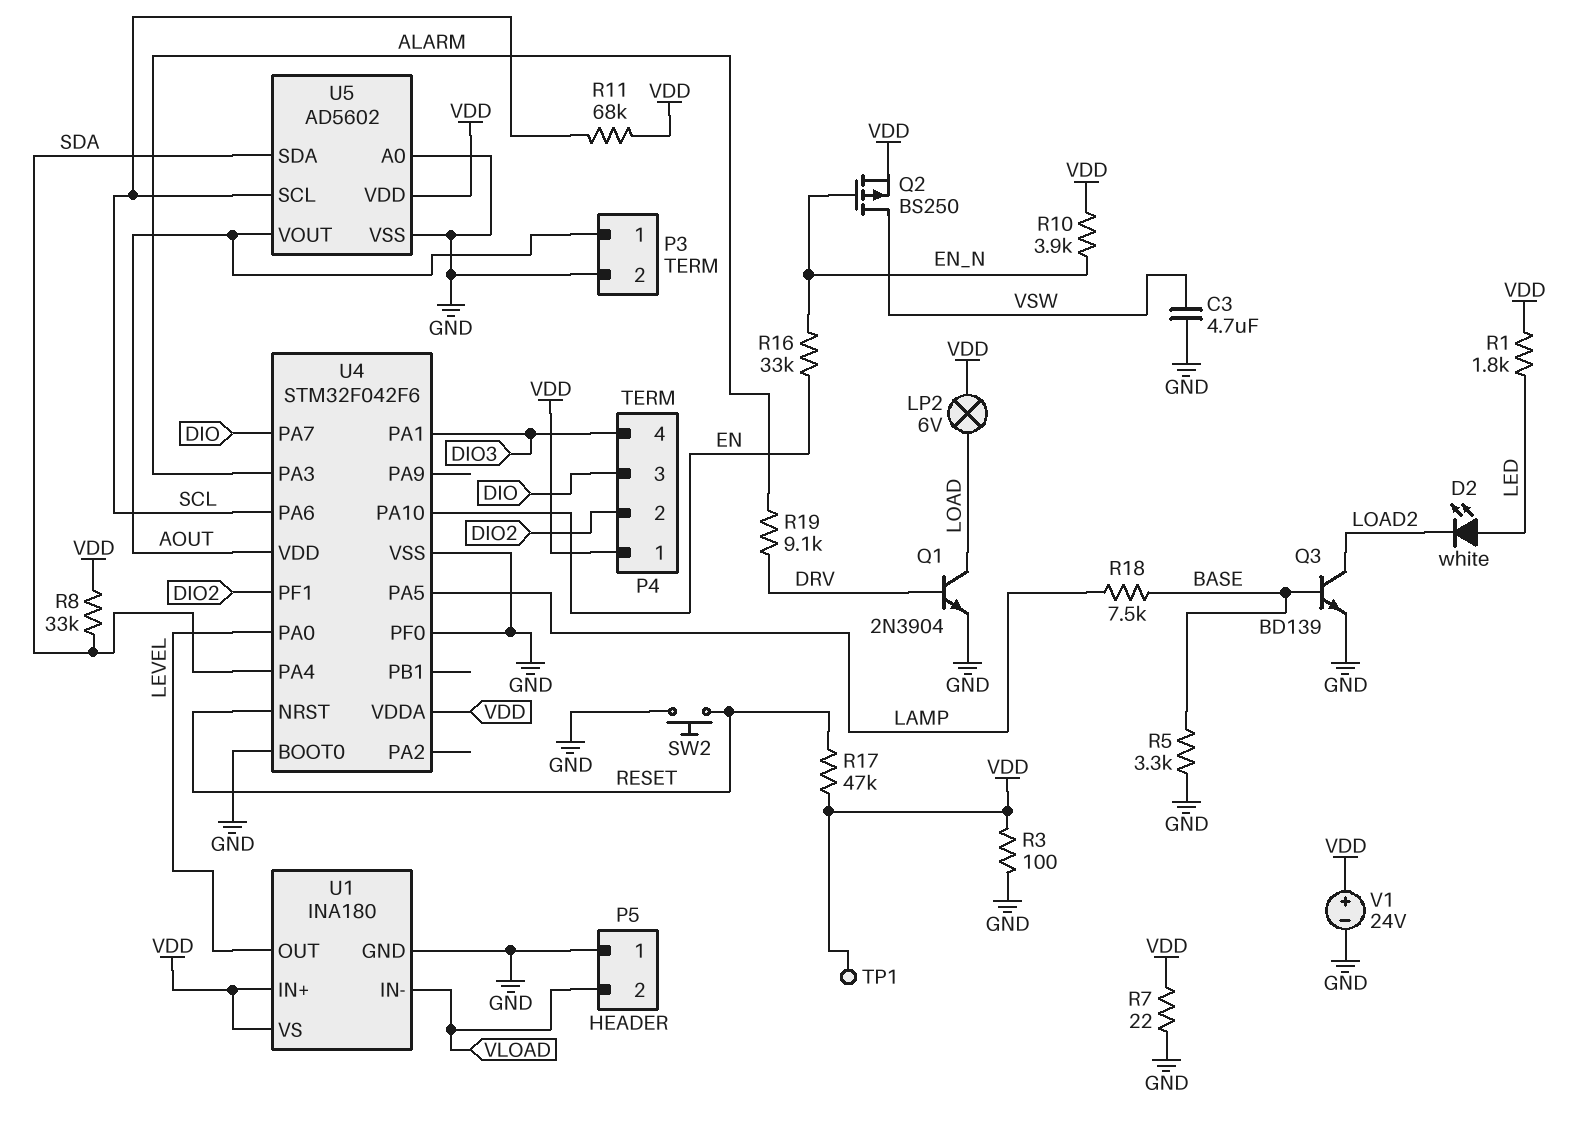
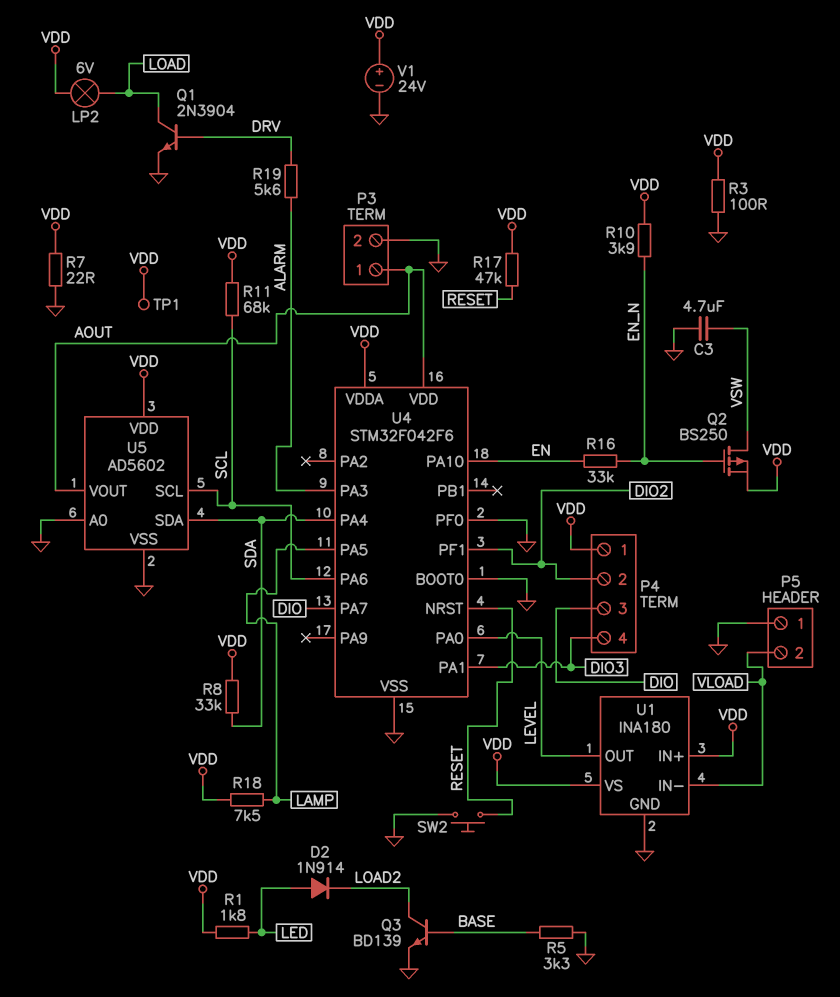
D2: LED white (A LED, K LOAD2) -> diode 1N914 (A LED, K LOAD2)
R18: 7.5k (BASE, LAMP) -> 7.5k (LAMP, VDD)
R19: 9.1k (ALARM, DRV) -> 5.6k (ALARM, DRV)

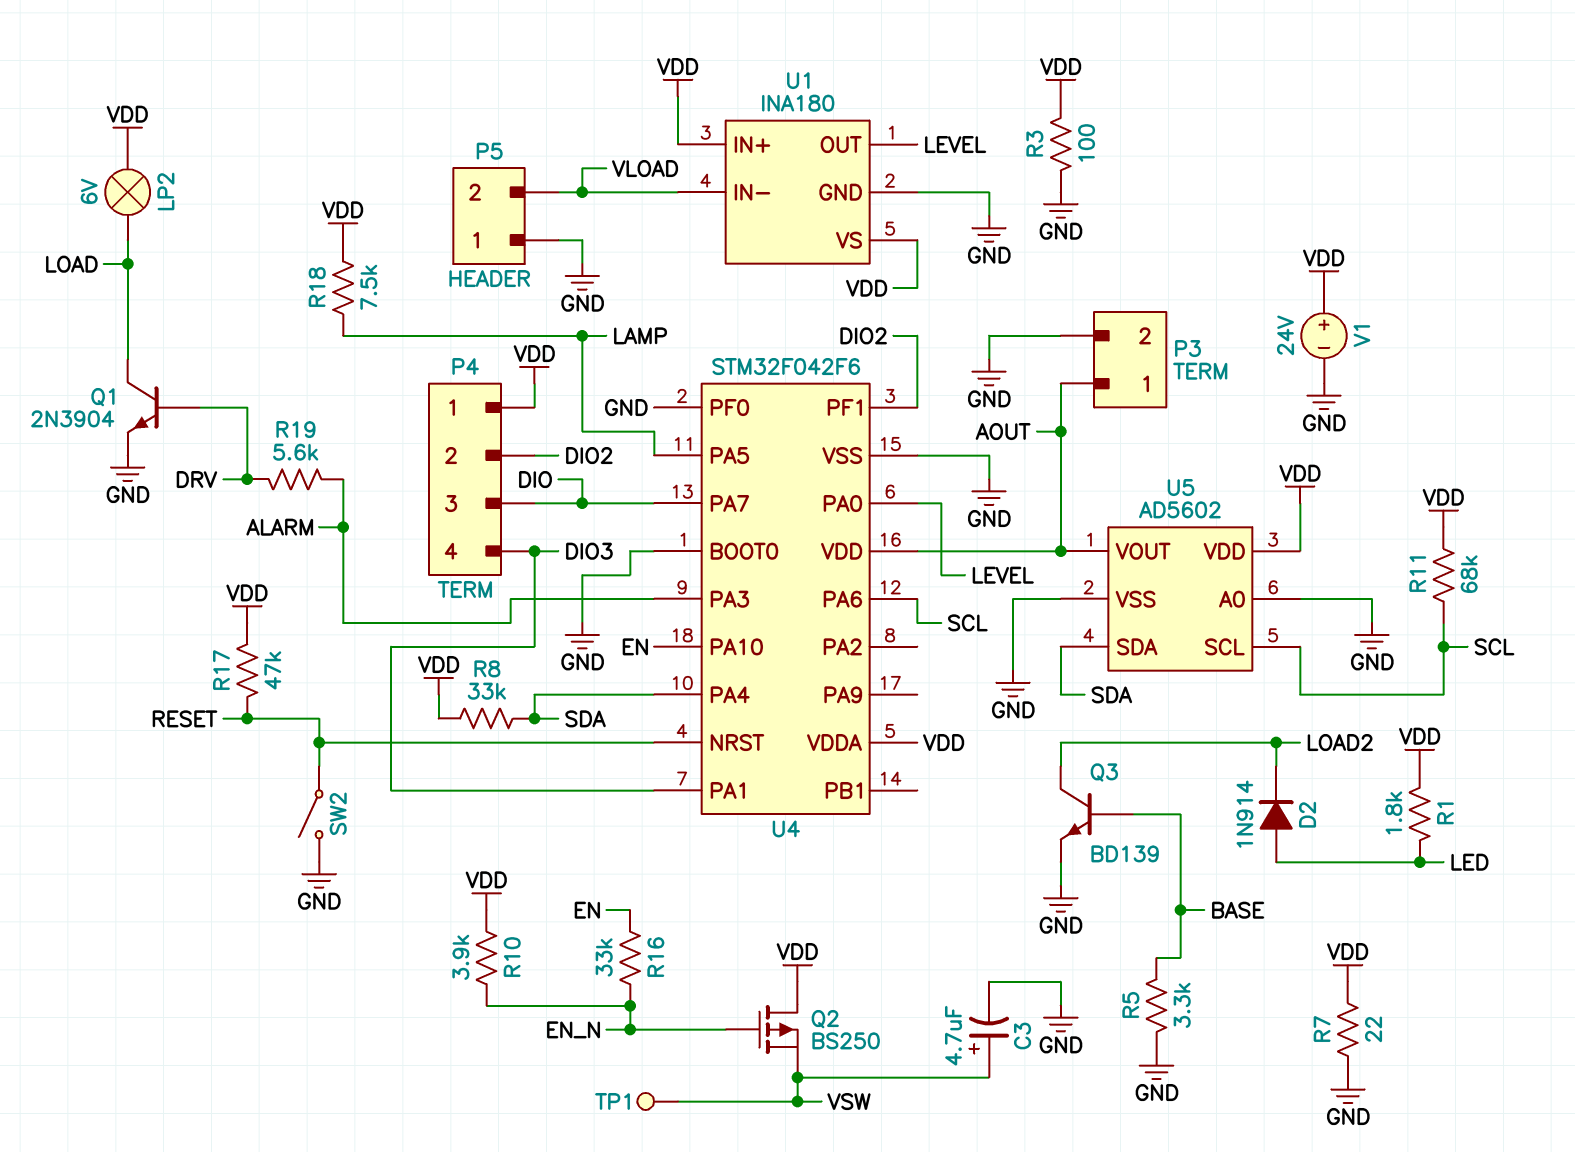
C3: 4.7uF (GND, VSW) -> 4.7uF (plus VSW, minus GND)
Q2: PMOS BS250 (G EN_N, D VSW, S VDD) -> PMOS BS250 (G EN_N, D VDD, S VSW)
SW2: button (GND, RESET) -> switch (GND, RESET)
TP1: test point (VDD) -> test point (VSW)

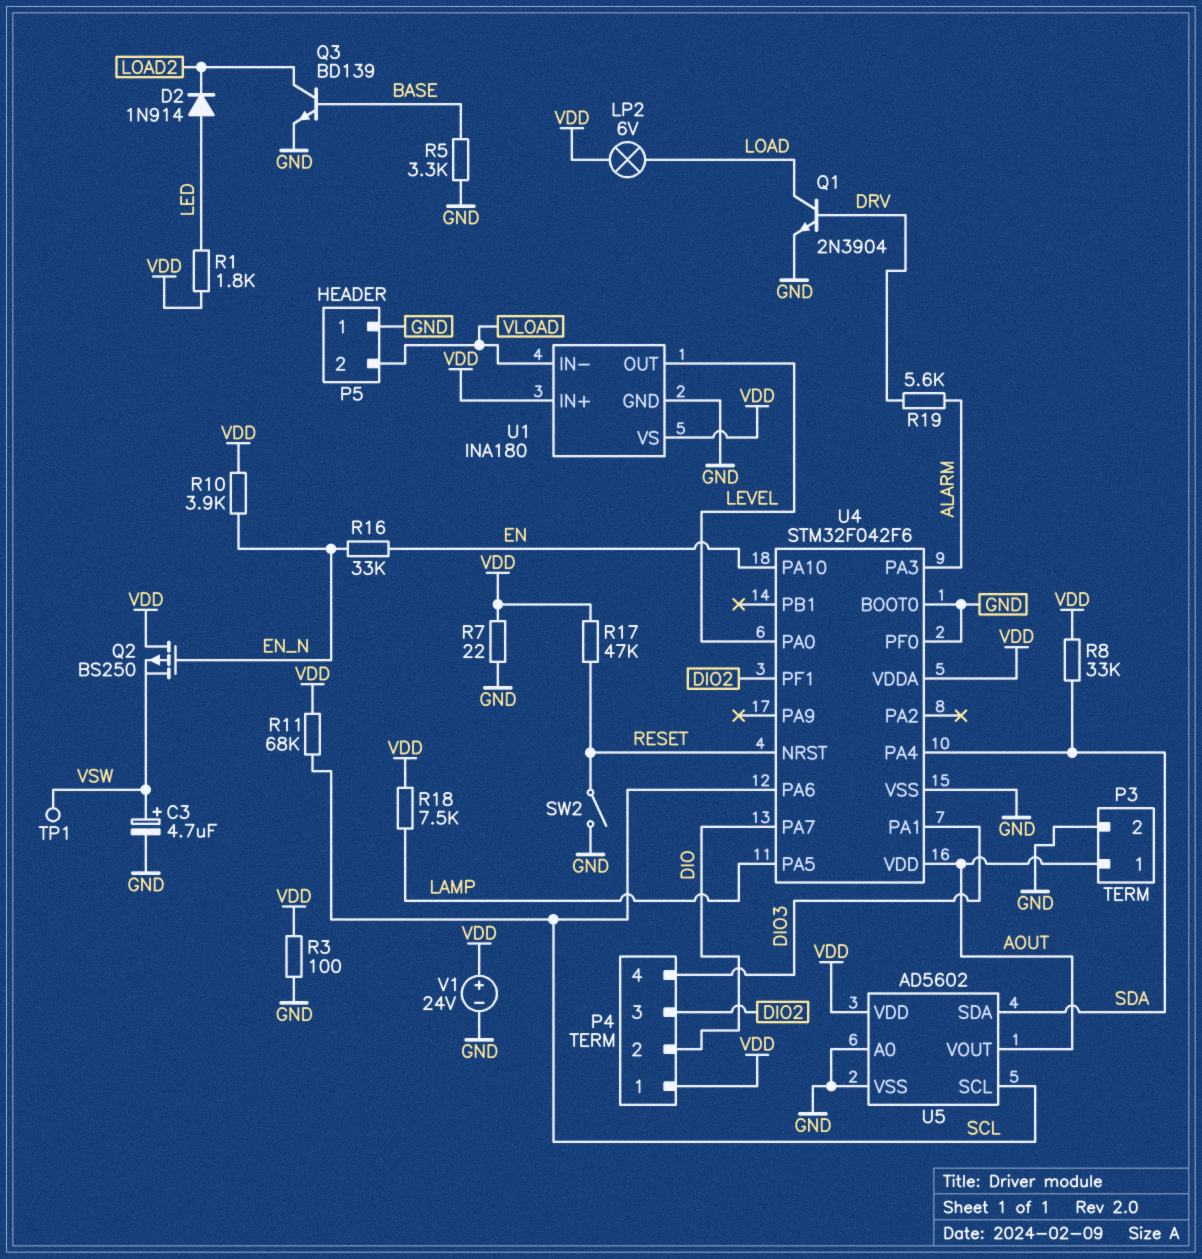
P4 pin 2: DIO2 -> DIO
P4 pin 3: DIO -> DIO2

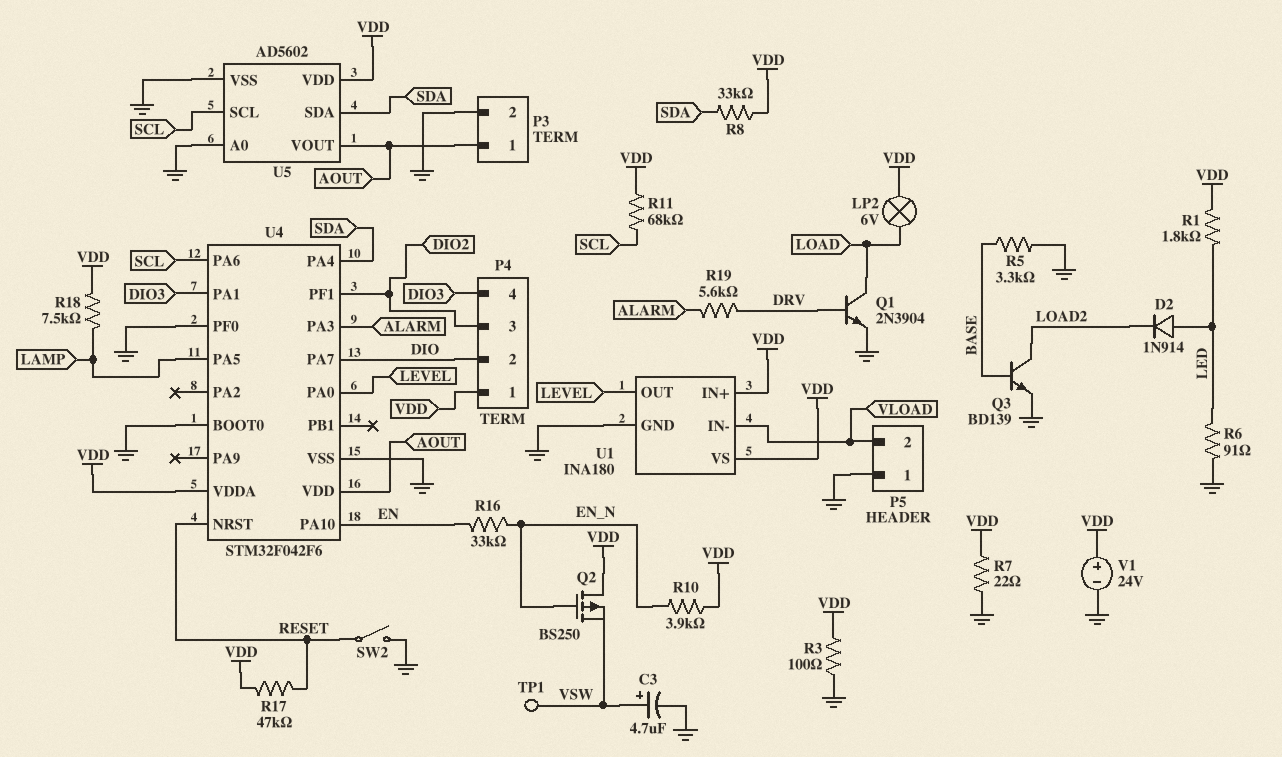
R6: none -> 91 (GND, LED)

